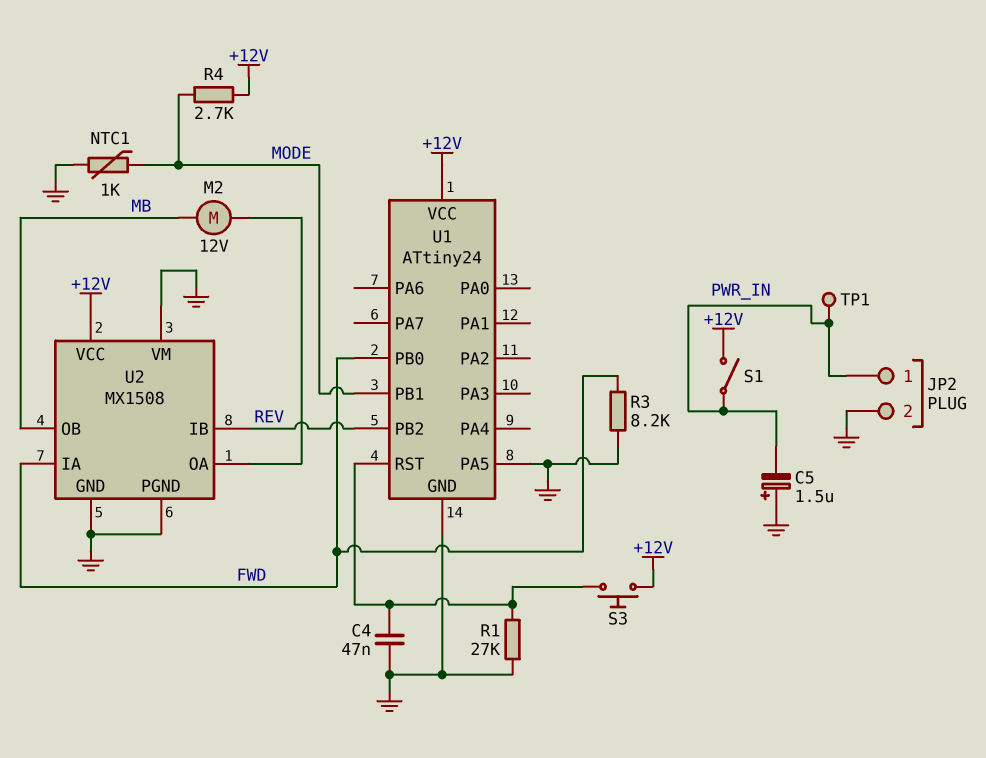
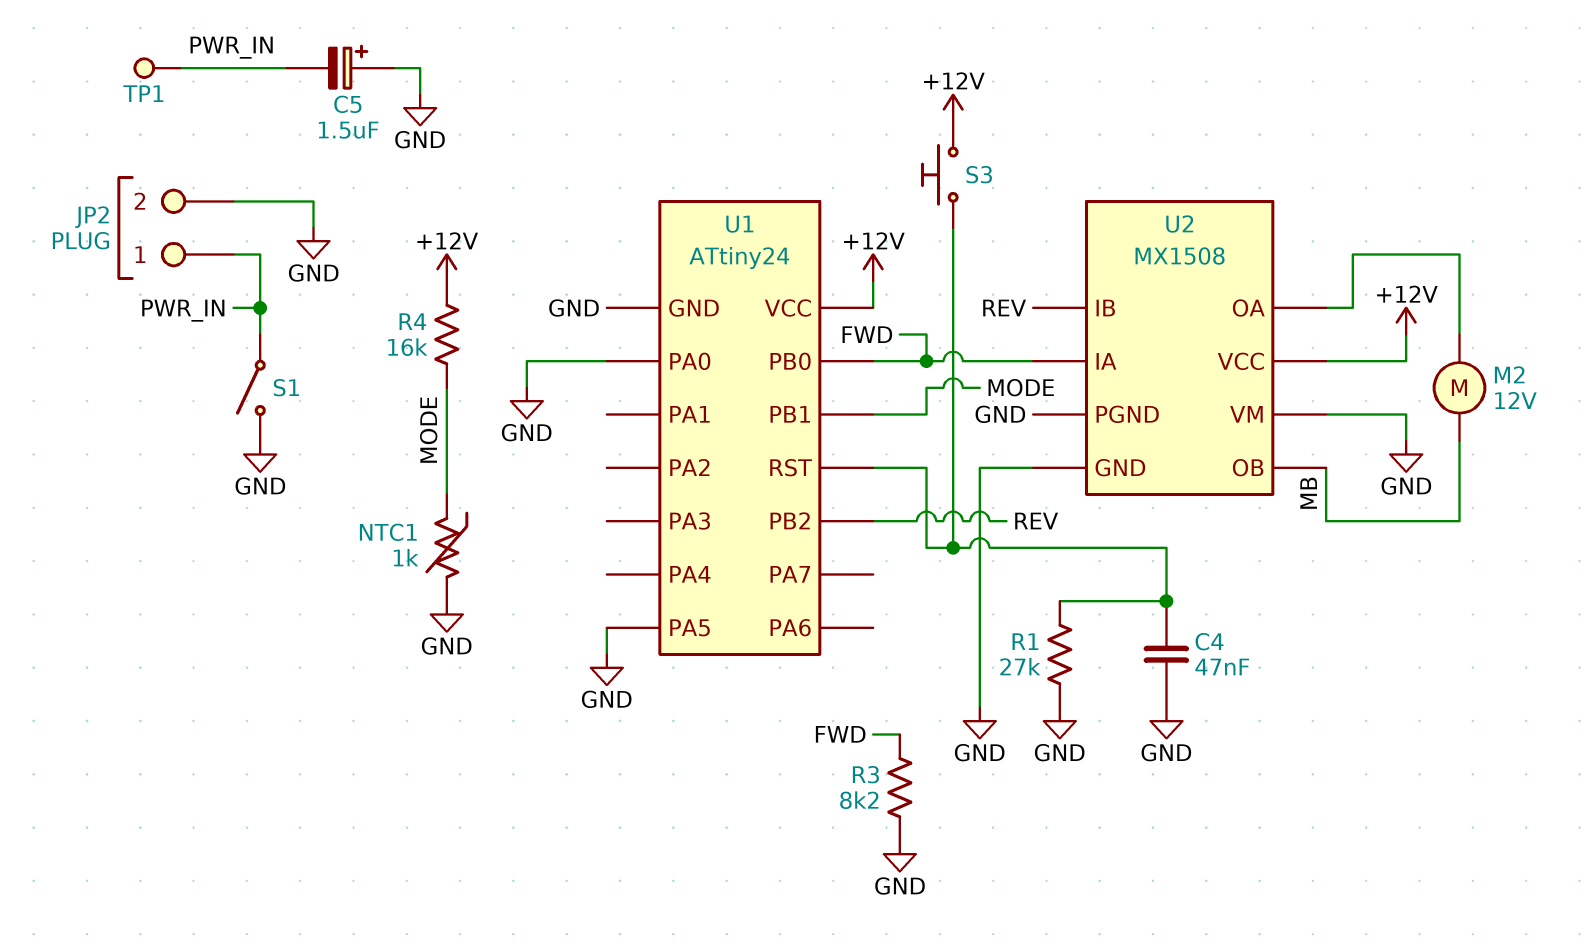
R4: 2.7k (+12V, MODE) -> 16k (+12V, MODE)
S1: switch (+12V, PWR_IN) -> switch (GND, PWR_IN)
U1 pin PA0: none -> GND

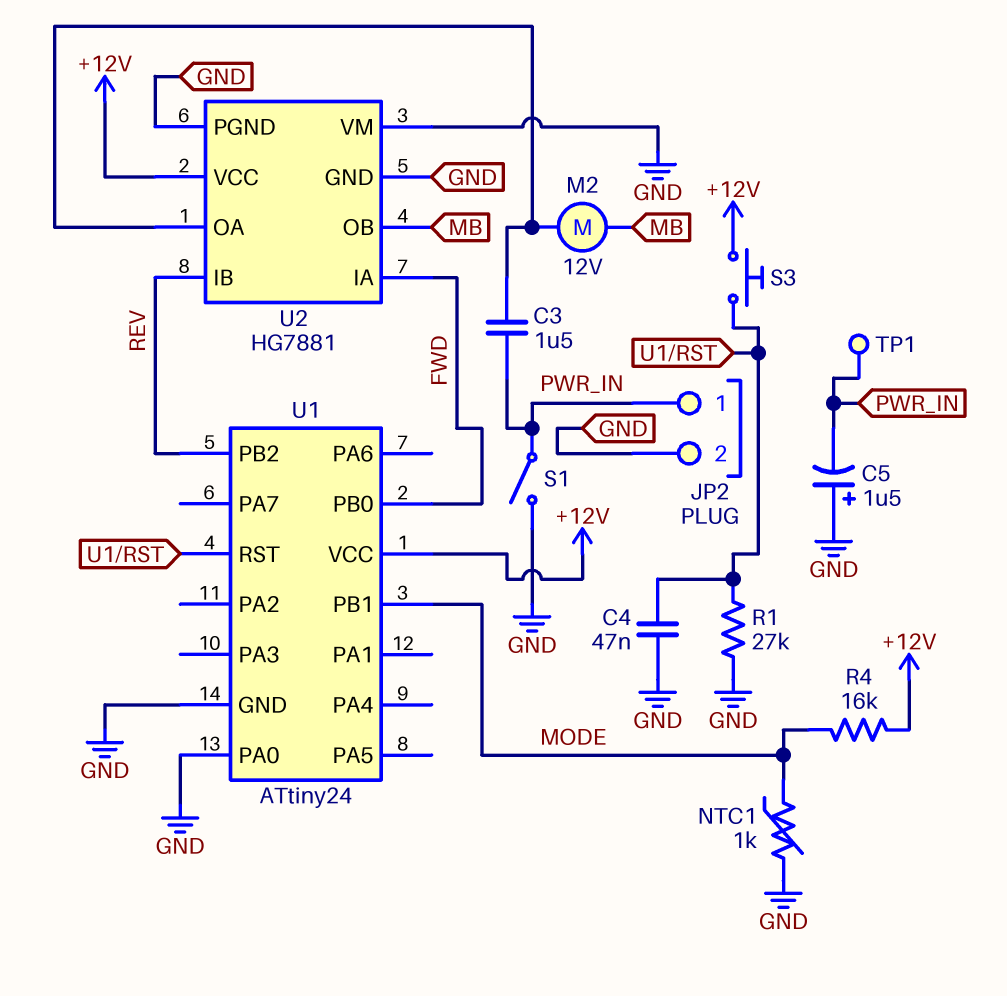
C3: none -> 1.5uF (PWR_IN, U2/OA)
R3: 8.2k (FWD, GND) -> none
U1 pin PA5: GND -> none
U2: MX1508 -> HG7881

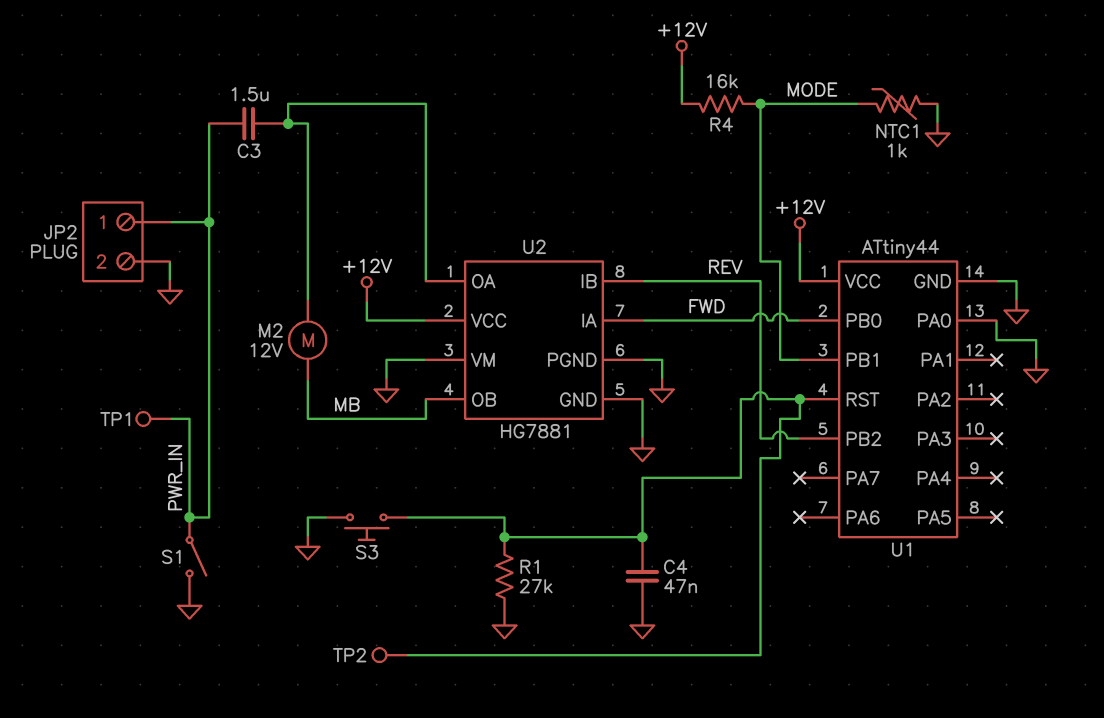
C5: 1.5uF (plus GND, minus PWR_IN) -> none
S3: button (+12V, U1/RST) -> button (GND, U1/RST)
TP2: none -> test point (U1/RST)
U1: ATtiny24 -> ATtiny44

